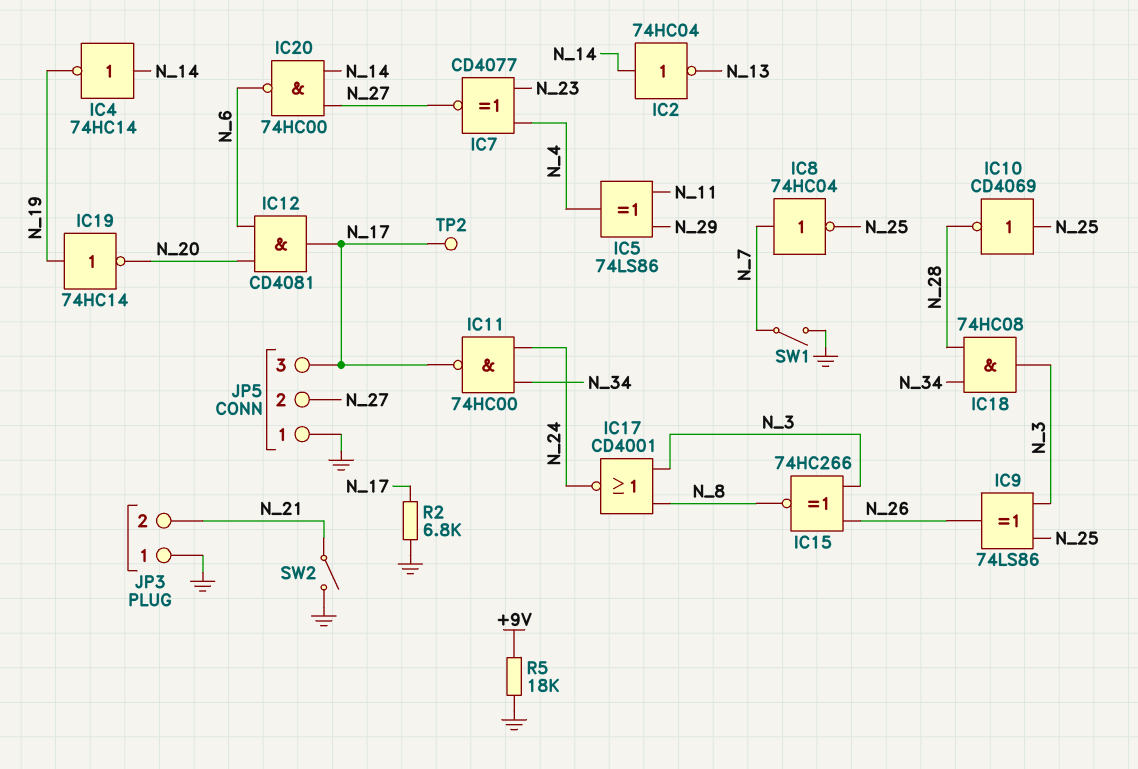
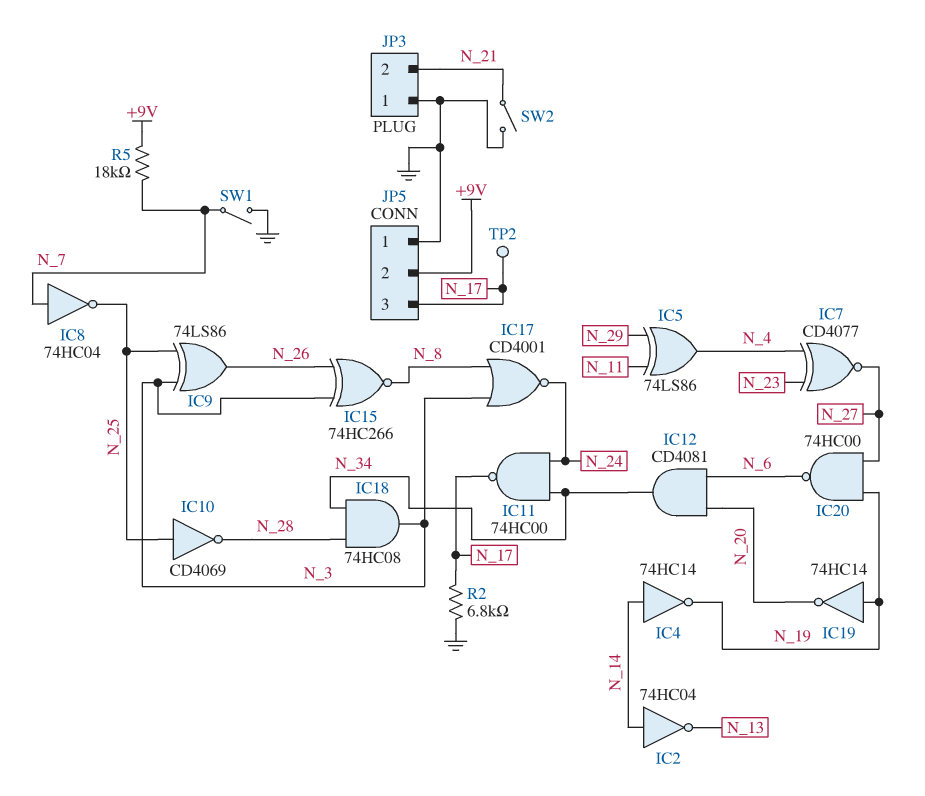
IC12: AND CD4081 (in N_6, in N_20, out N_17) -> AND CD4081 (in N_6, in N_20, out N_34)
IC20: NAND 74HC00 (in N_14, in N_27, out N_6) -> NAND 74HC00 (in N_19, in N_27, out N_6)
JP5 pin 2: N_27 -> +9V
R5: 18k (+9V, GND) -> 18k (+9V, N_7)

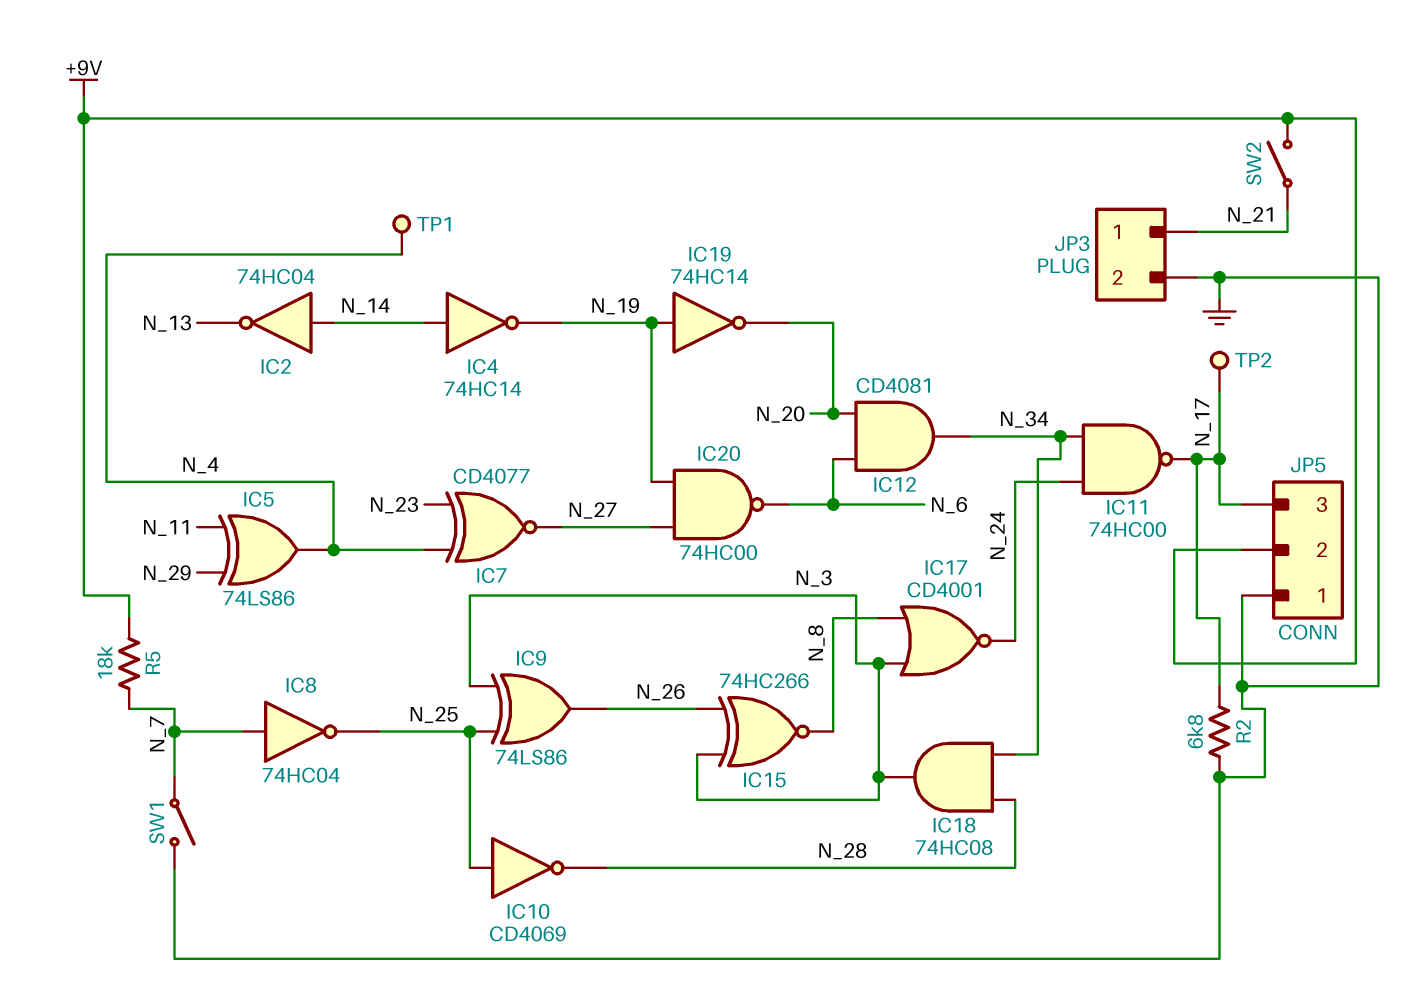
JP3 pin 1: GND -> N_21
JP3 pin 2: N_21 -> GND
SW2: switch (GND, N_21) -> switch (+9V, N_21)
TP1: none -> test point (N_4)

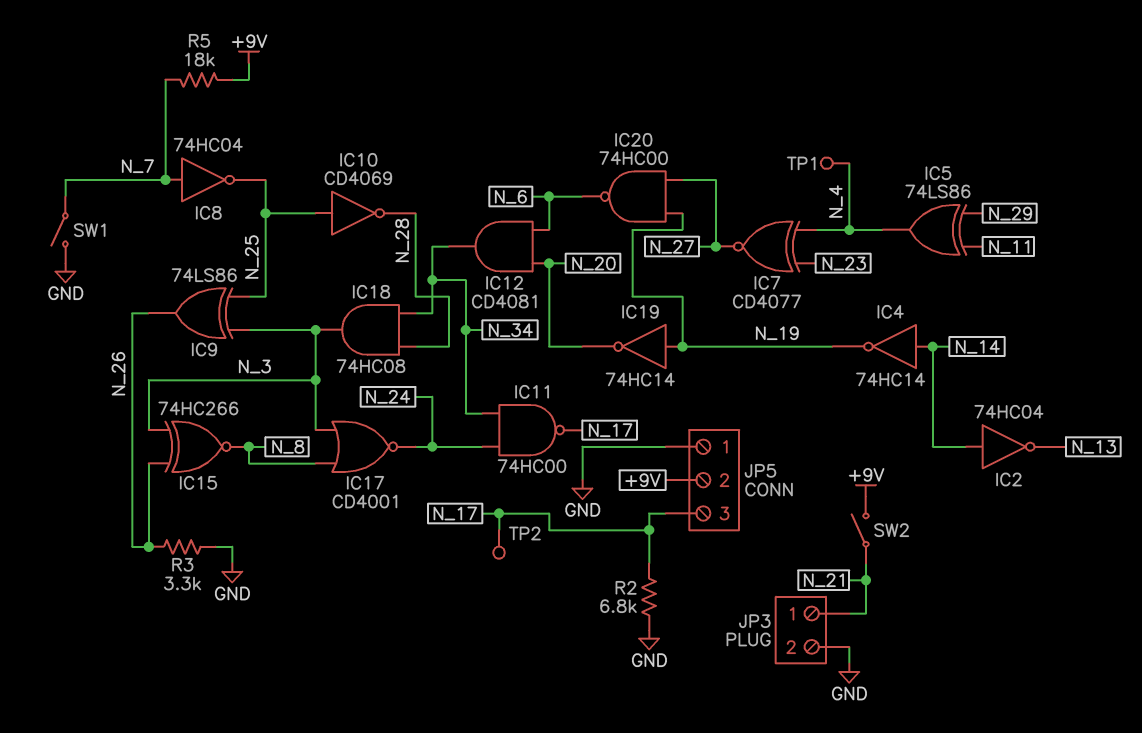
R3: none -> 3.3k (GND, N_26)

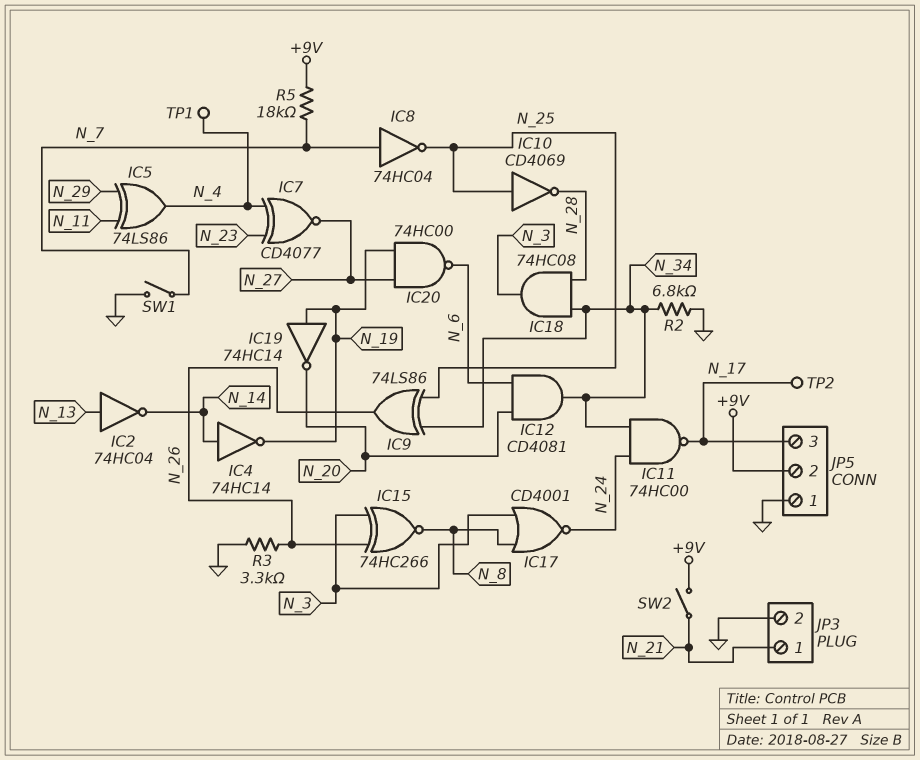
IC2: NOT 74HC04 (in N_14, out N_13) -> NOT 74HC04 (in N_13, out N_14)
IC9: XOR 74LS86 (in N_3, in N_25, out N_26) -> XOR 74LS86 (in N_25, in N_34, out N_26)
R2: 6.8k (GND, N_17) -> 6.8k (GND, N_34)

